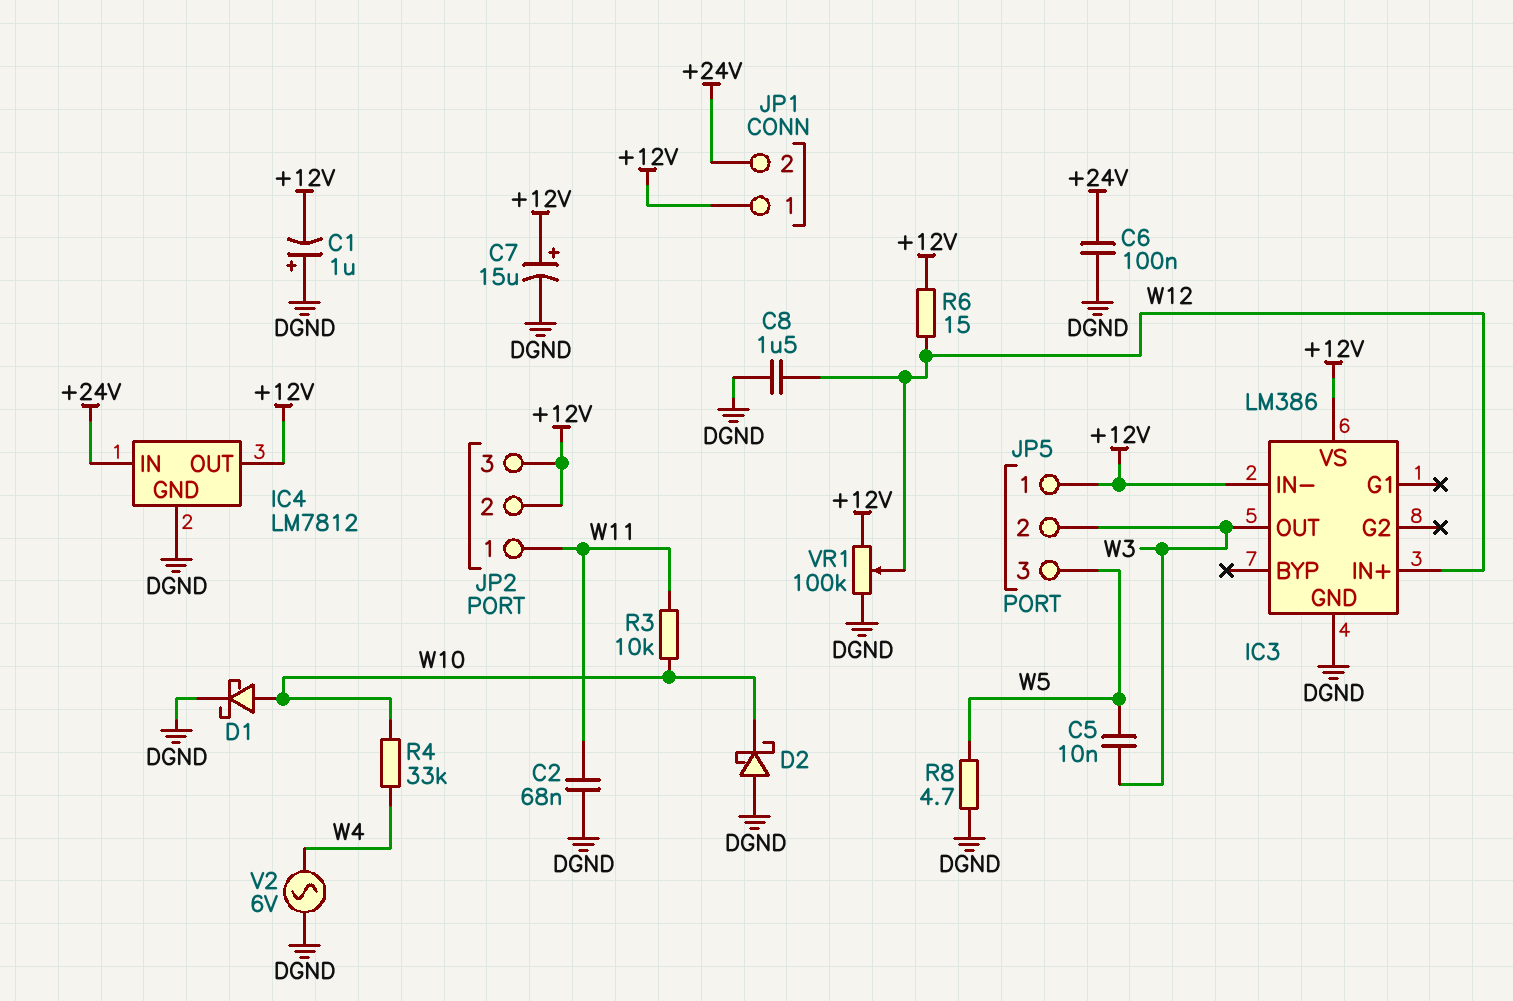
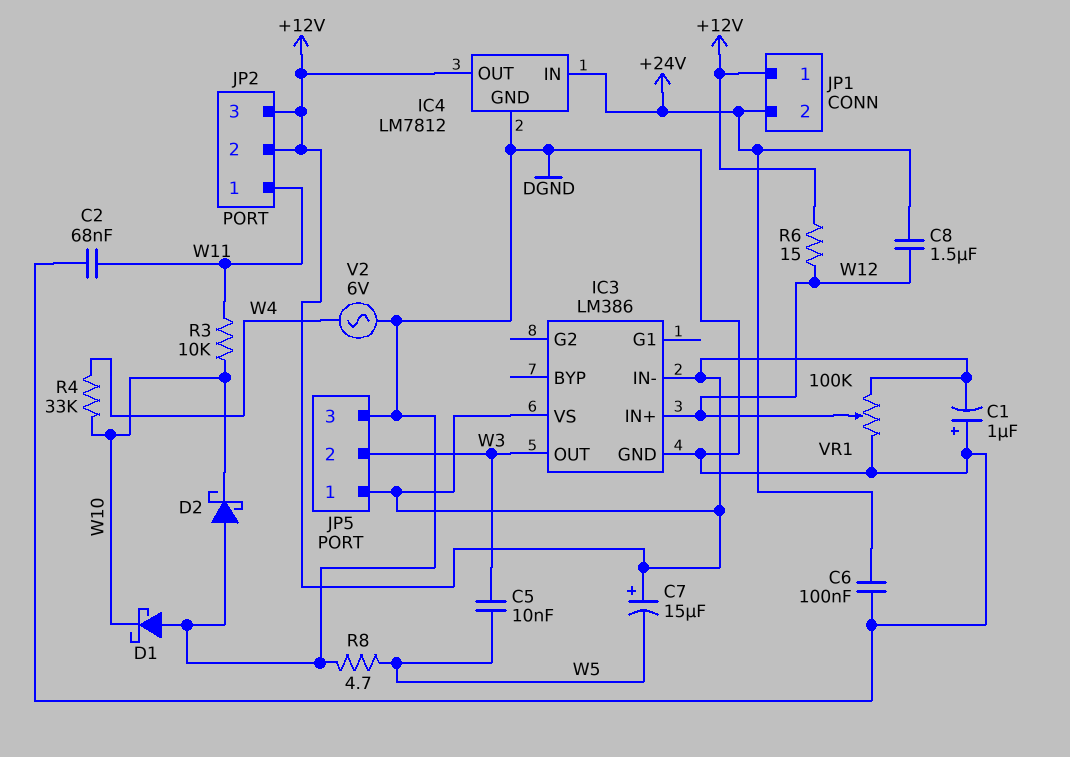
C7: 15uF (plus +12V, minus DGND) -> 15uF (plus +12V, minus W5)
C8: 1.5uF (DGND, W12) -> 1.5uF (+24V, W12)
D1: schottky (A W10, K DGND) -> schottky (A DGND, K W10)
JP5 pin 3: W5 -> DGND

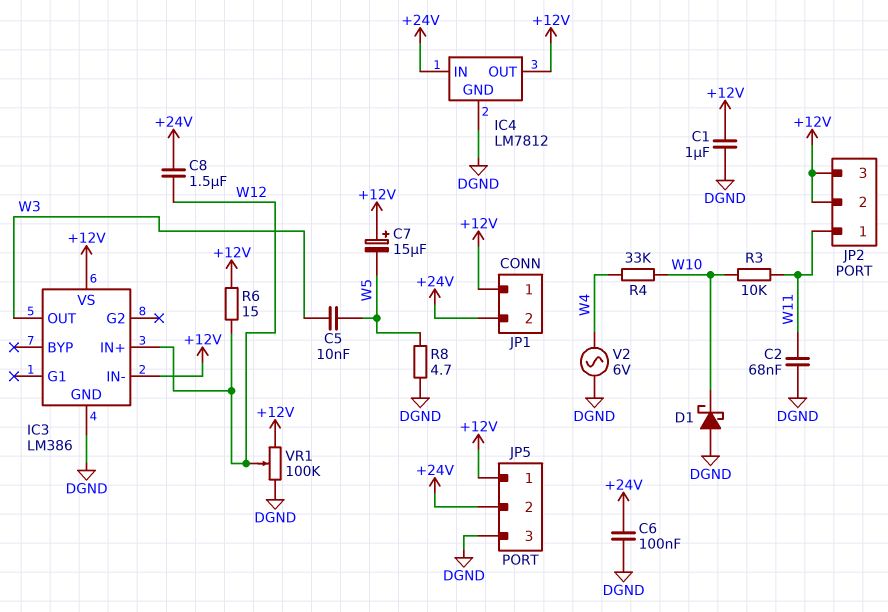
C1: 1uF (plus DGND, minus +12V) -> 1uF (+12V, DGND)
D2: schottky (A DGND, K W10) -> none
JP5 pin 2: W3 -> +24V

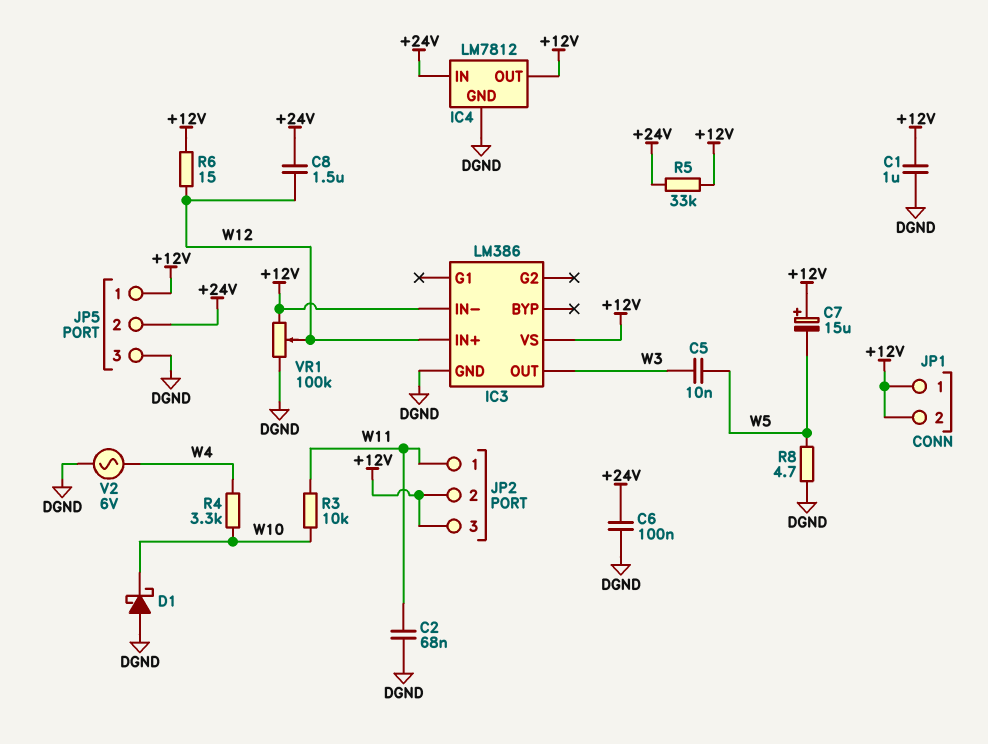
JP1 pin 2: +24V -> +12V
R4: 33k (W4, W10) -> 3.3k (W4, W10)
R5: none -> 33k (+12V, +24V)

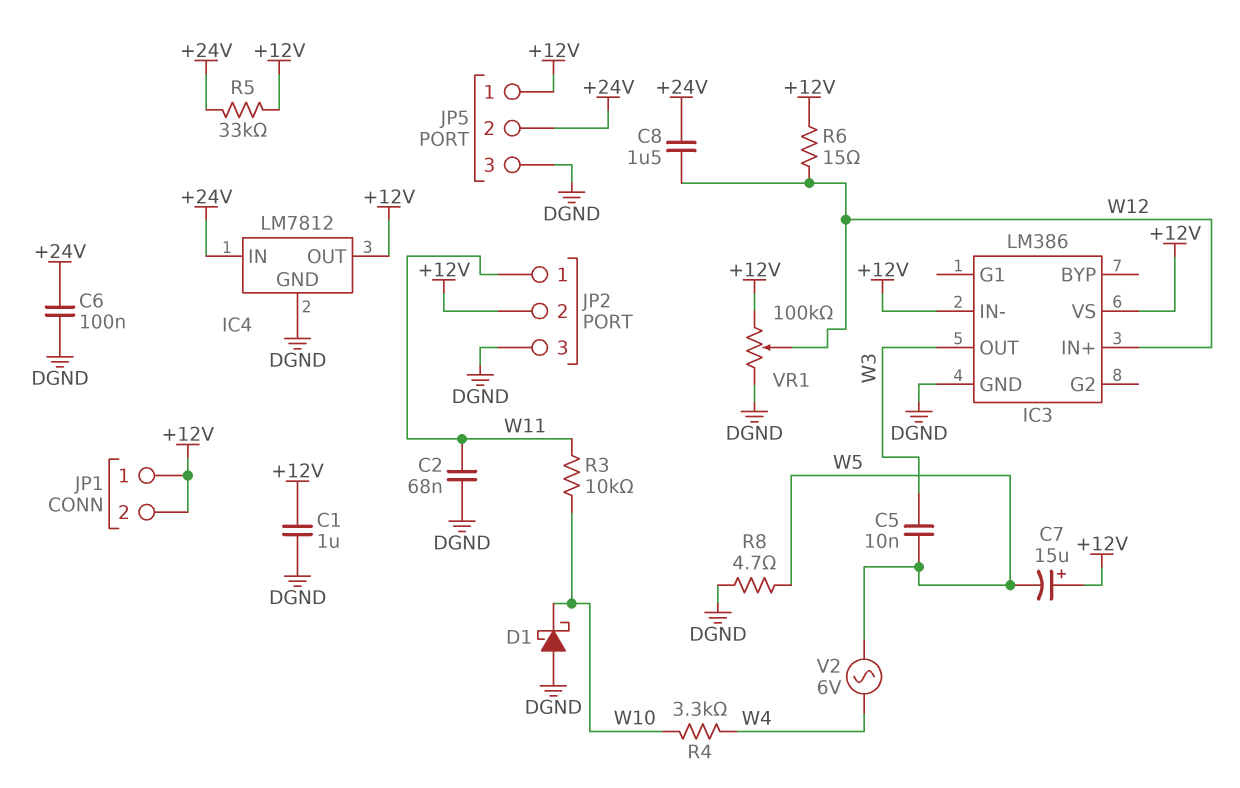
JP2 pin 3: +12V -> DGND
V2: AC 6V (DGND, W4) -> AC 6V (W4, W5)

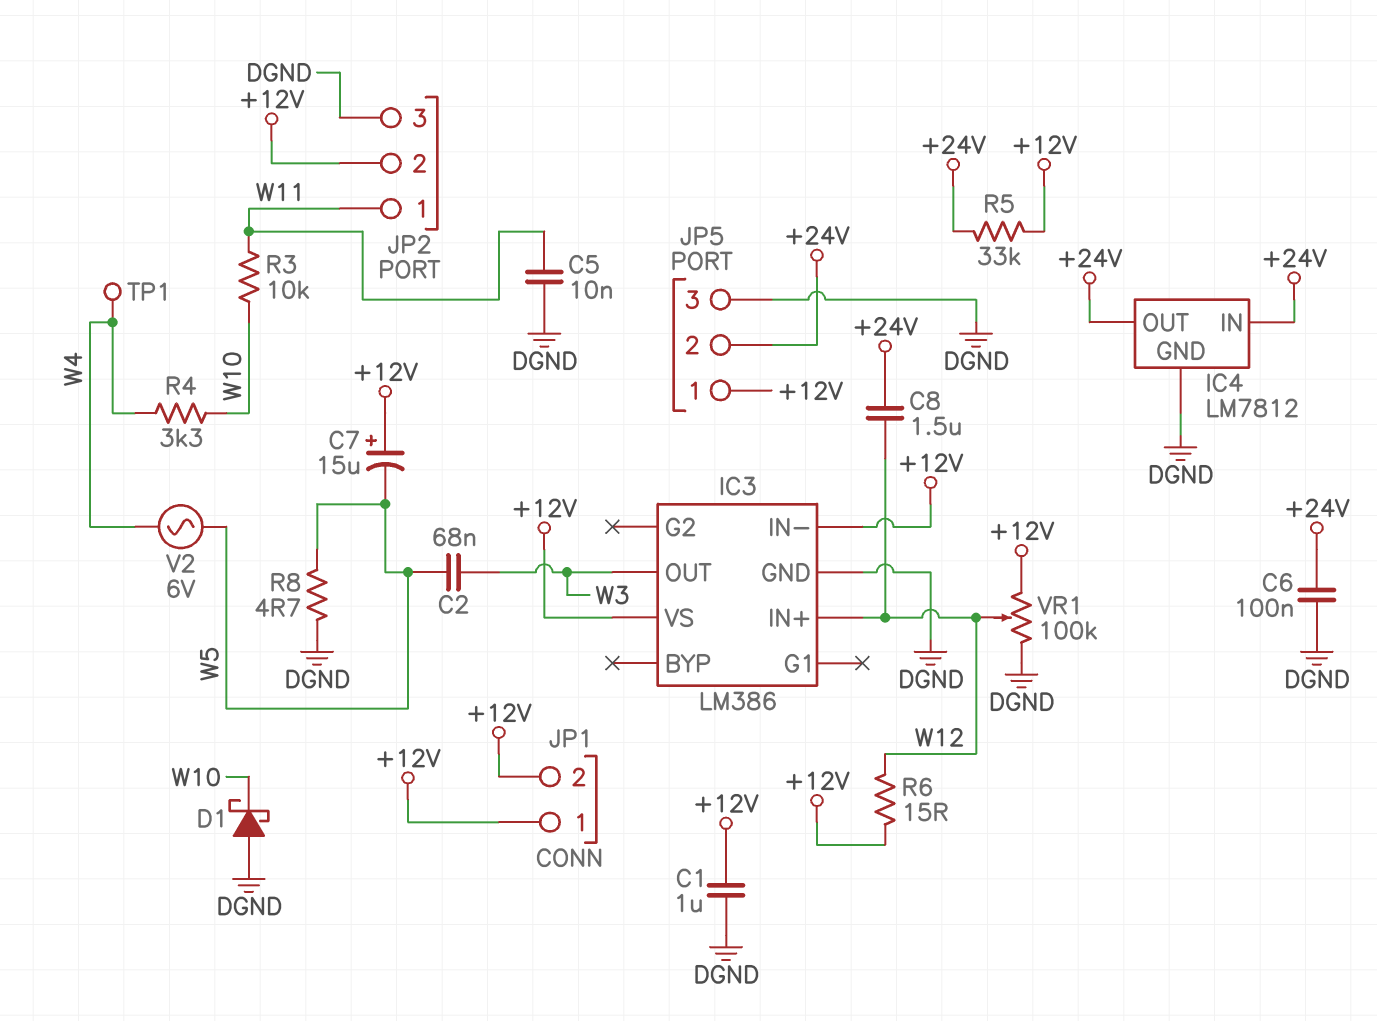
C2: 68nF (DGND, W11) -> 68nF (W3, W5)
C5: 10nF (W3, W5) -> 10nF (DGND, W11)
IC4 pin OUT: +12V -> +24V
TP1: none -> test point (W4)

